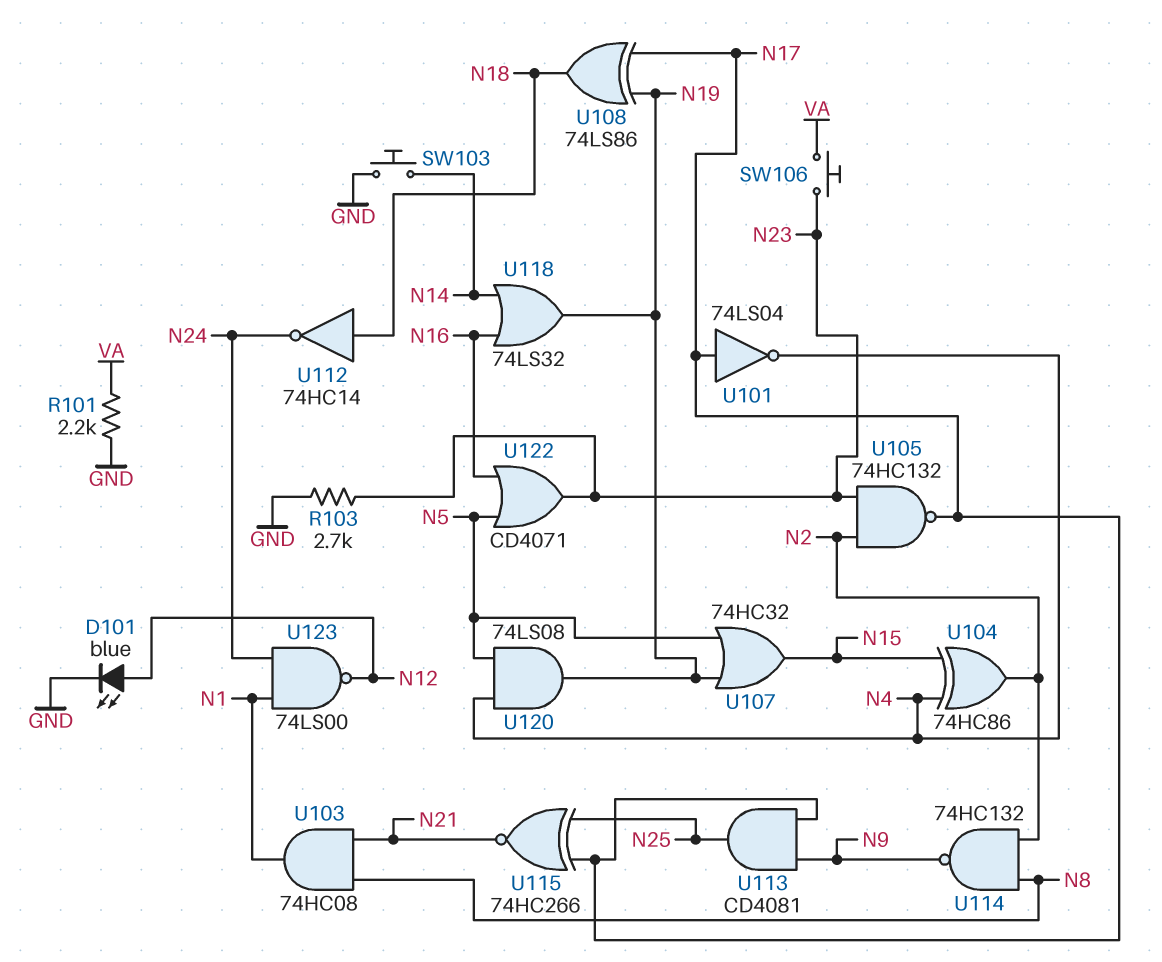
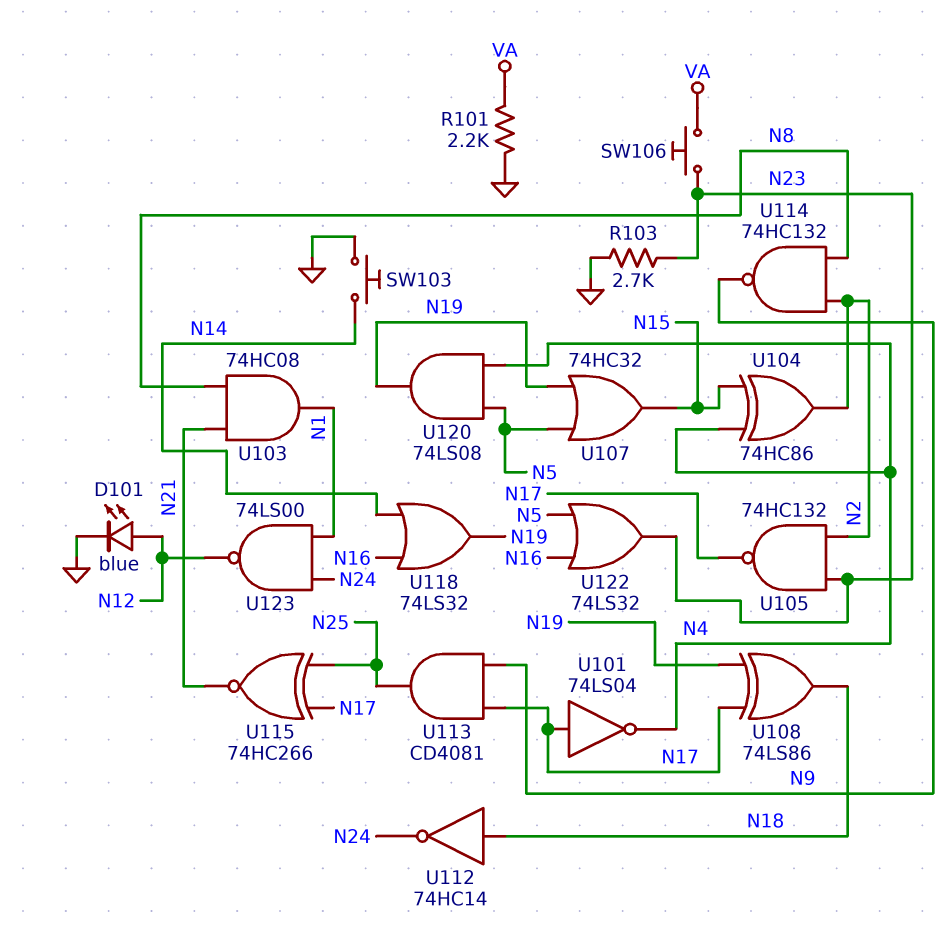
U122: OR CD4071 (in N5, in N16, out N23) -> OR 74LS32 (in N5, in N16, out N23)

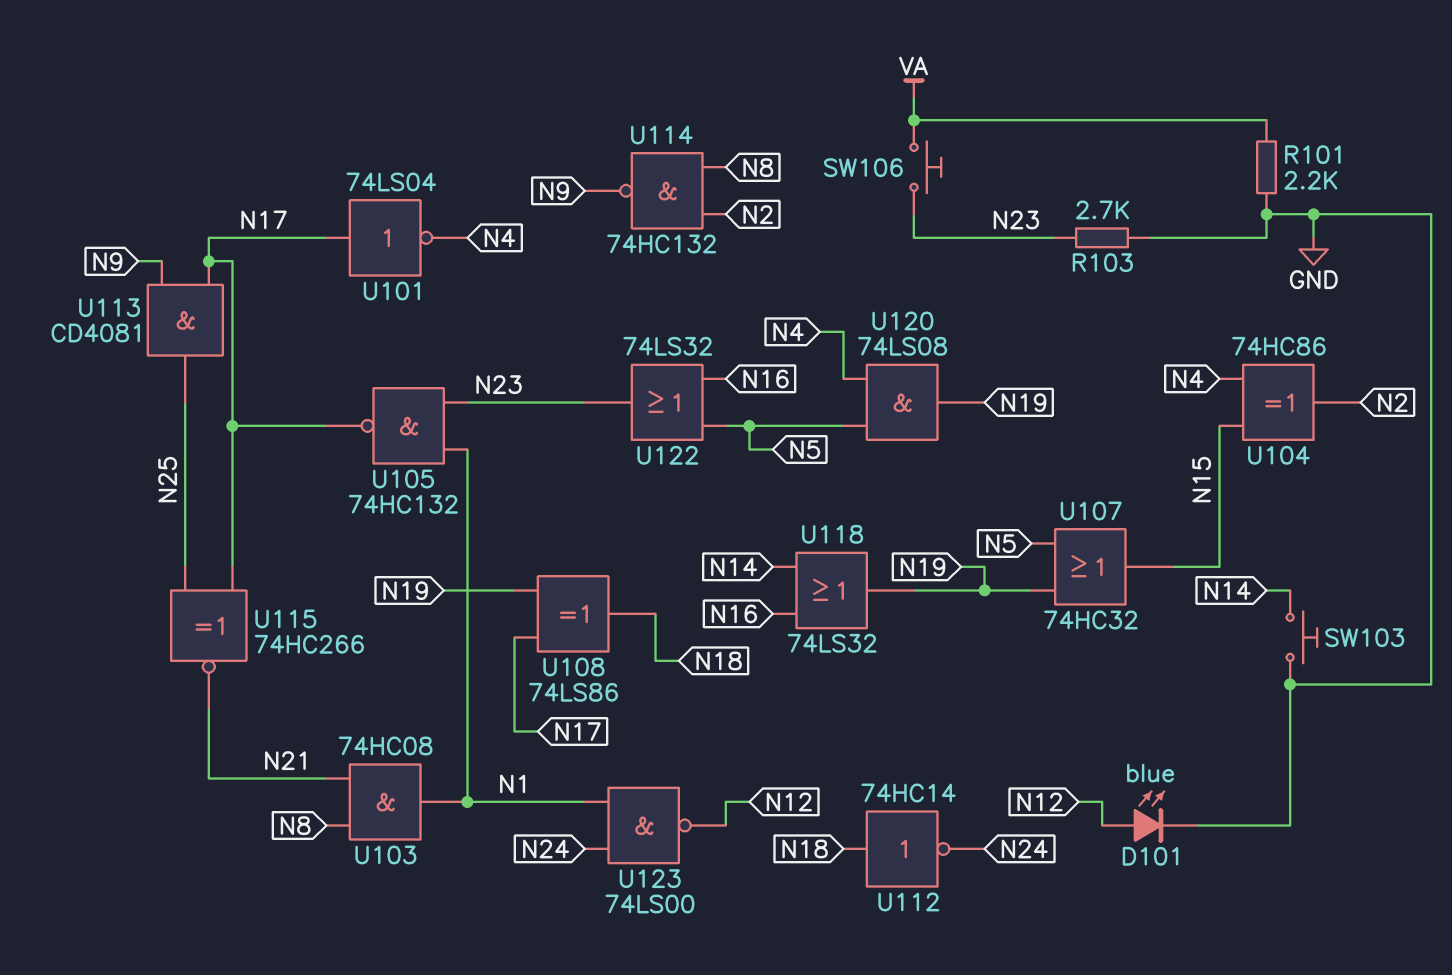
U105: NAND 74HC132 (in N2, in N23, out N17) -> NAND 74HC132 (in N1, in N23, out N17)

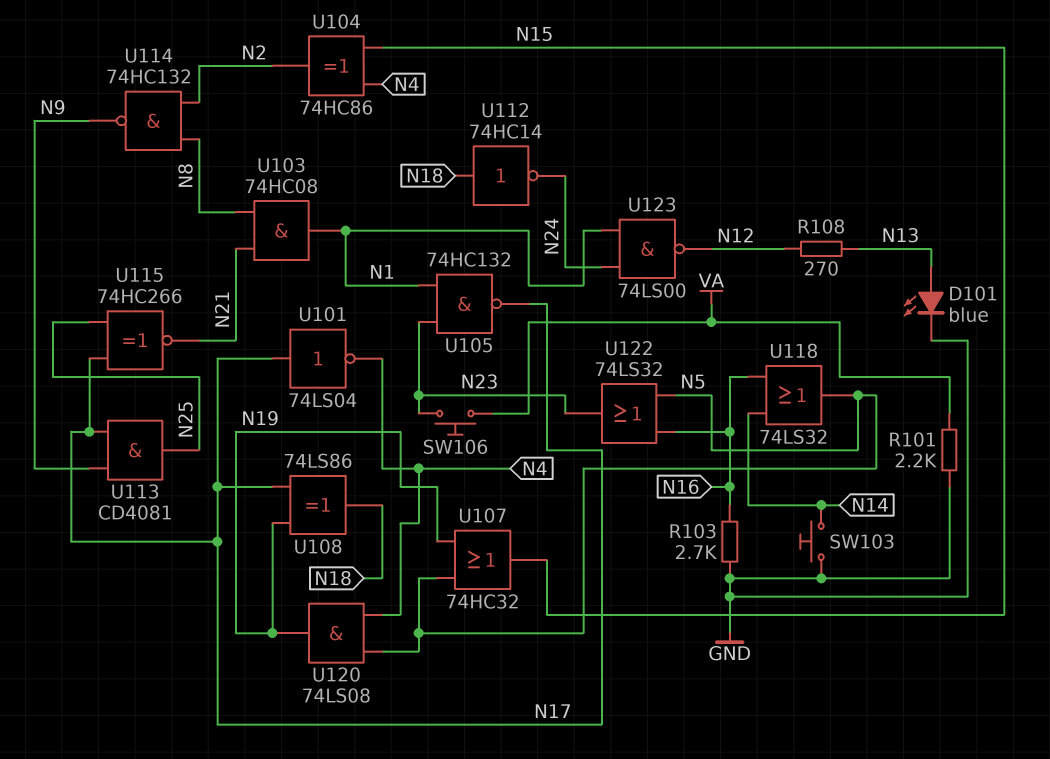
D101: LED blue (A N12, K GND) -> LED blue (A N13, K GND)
R103: 2.7k (GND, N23) -> 2.7k (GND, N16)
R108: none -> 270 (N12, N13)
U118: OR 74LS32 (in N14, in N16, out N19) -> OR 74LS32 (in N14, in N16, out N5)

